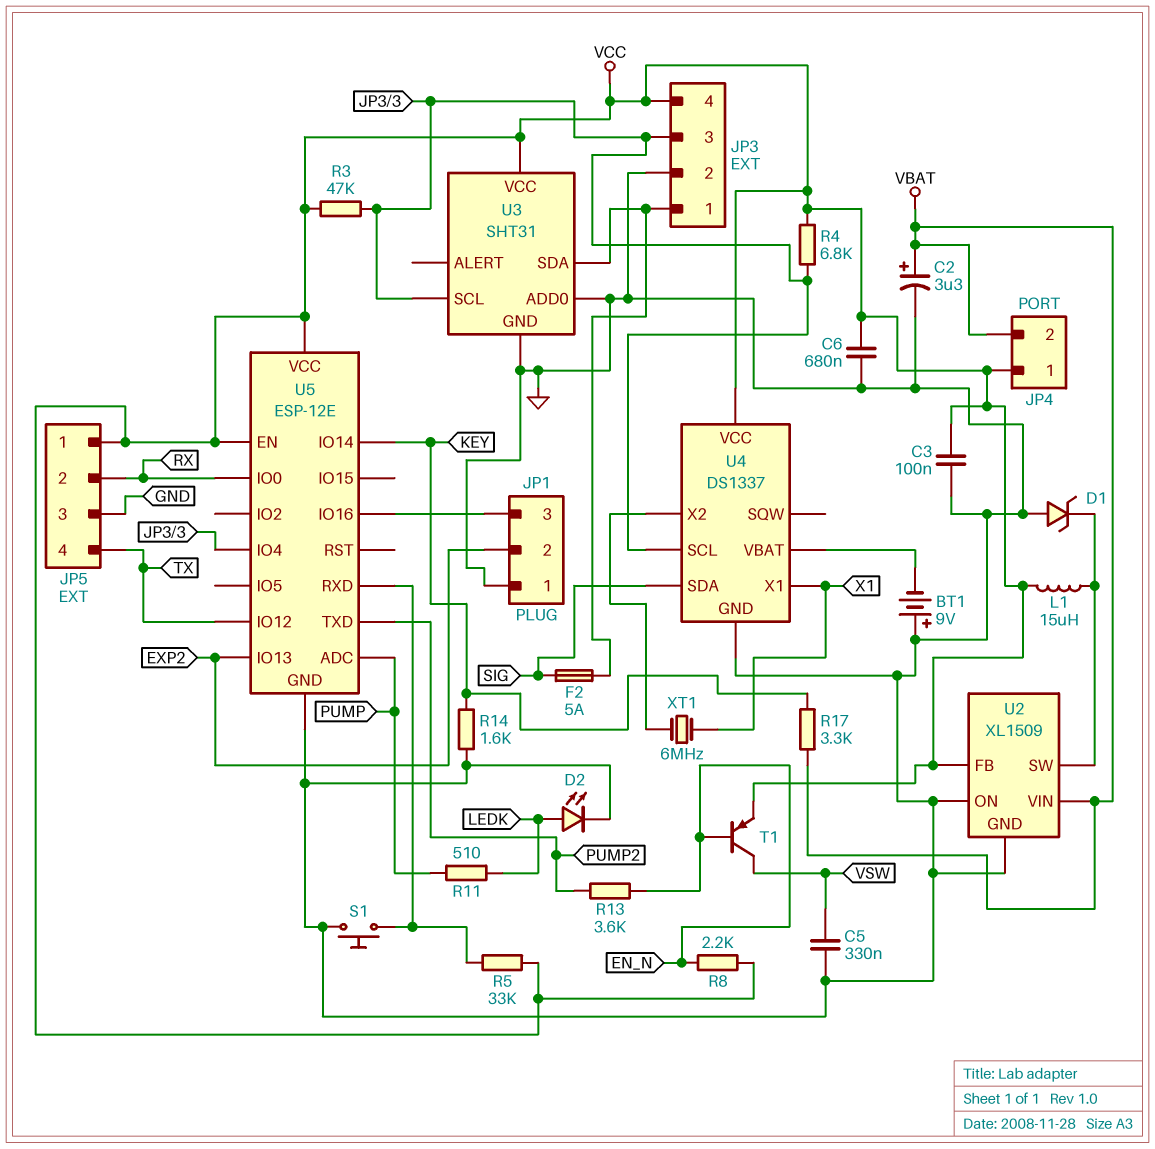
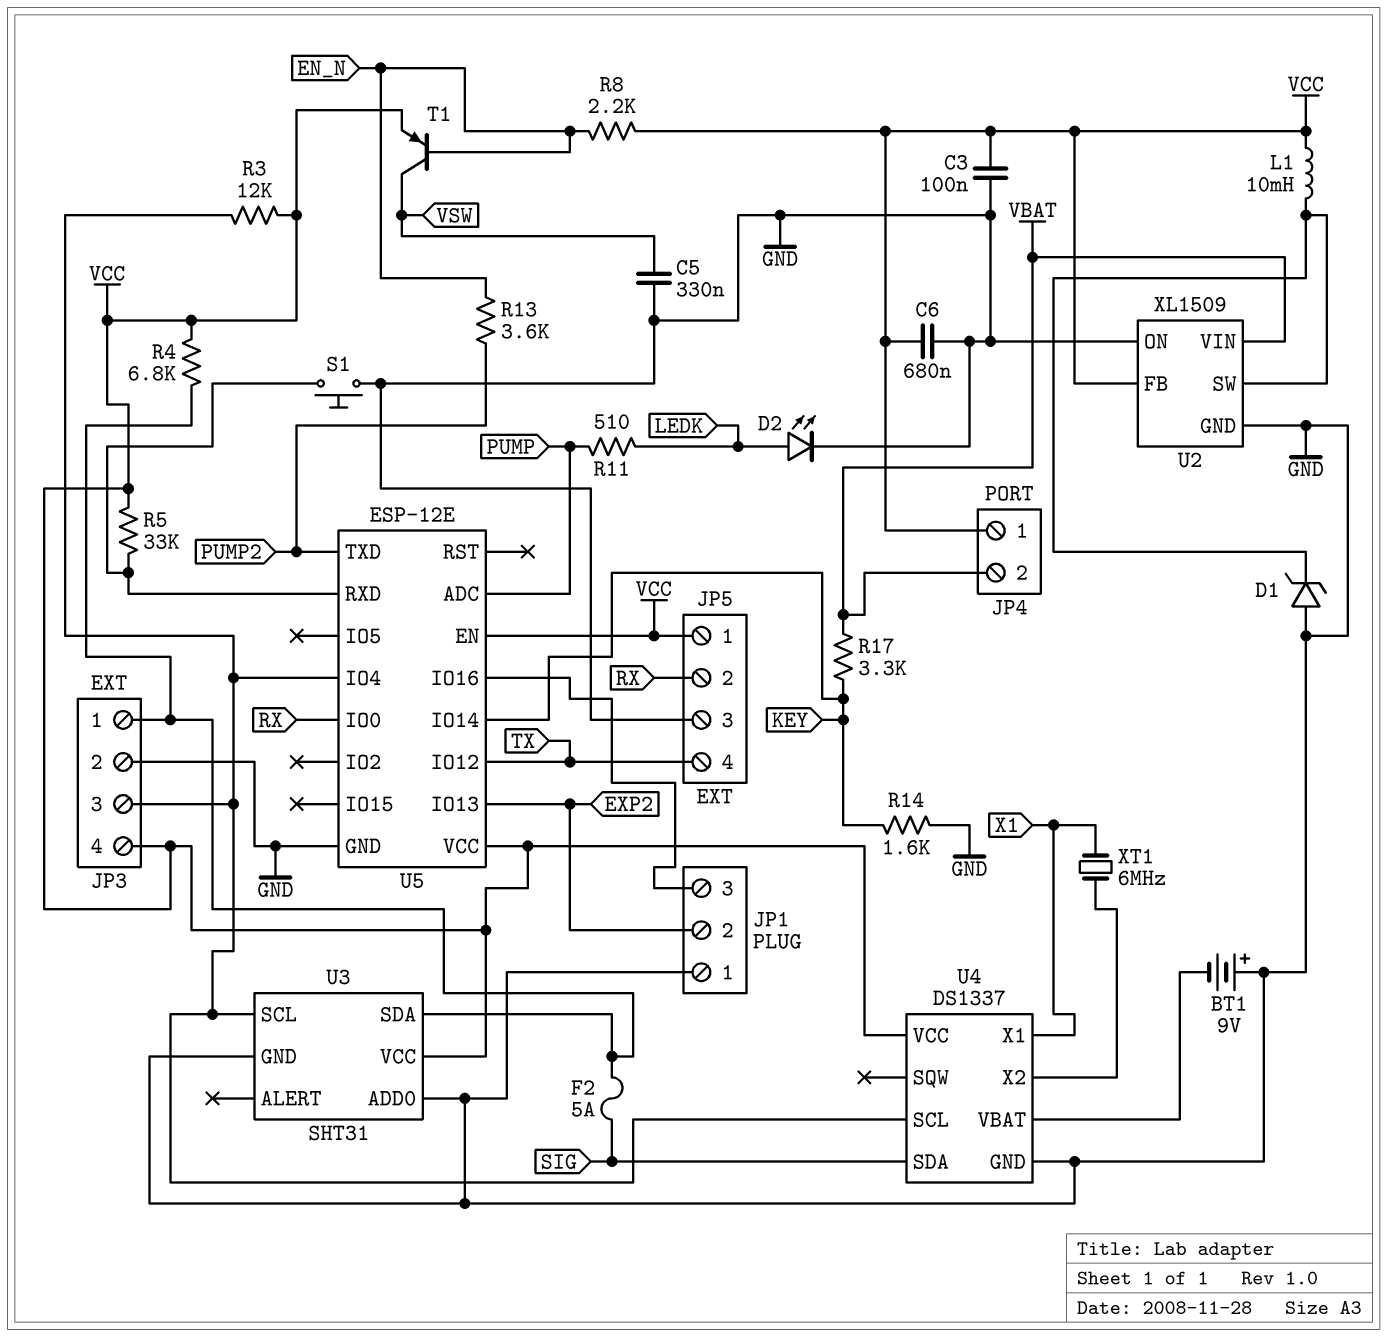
C2: 3.3uF (plus VBAT, minus GND) -> none
L1: 15uH (U2/SW, VCC) -> 10mH (U2/SW, VCC)
R3: 47k (JP3/3, VCC) -> 12k (JP3/3, VCC)
R4: 6.8k (JP3/3, VCC) -> 6.8k (JP3/1, VCC)

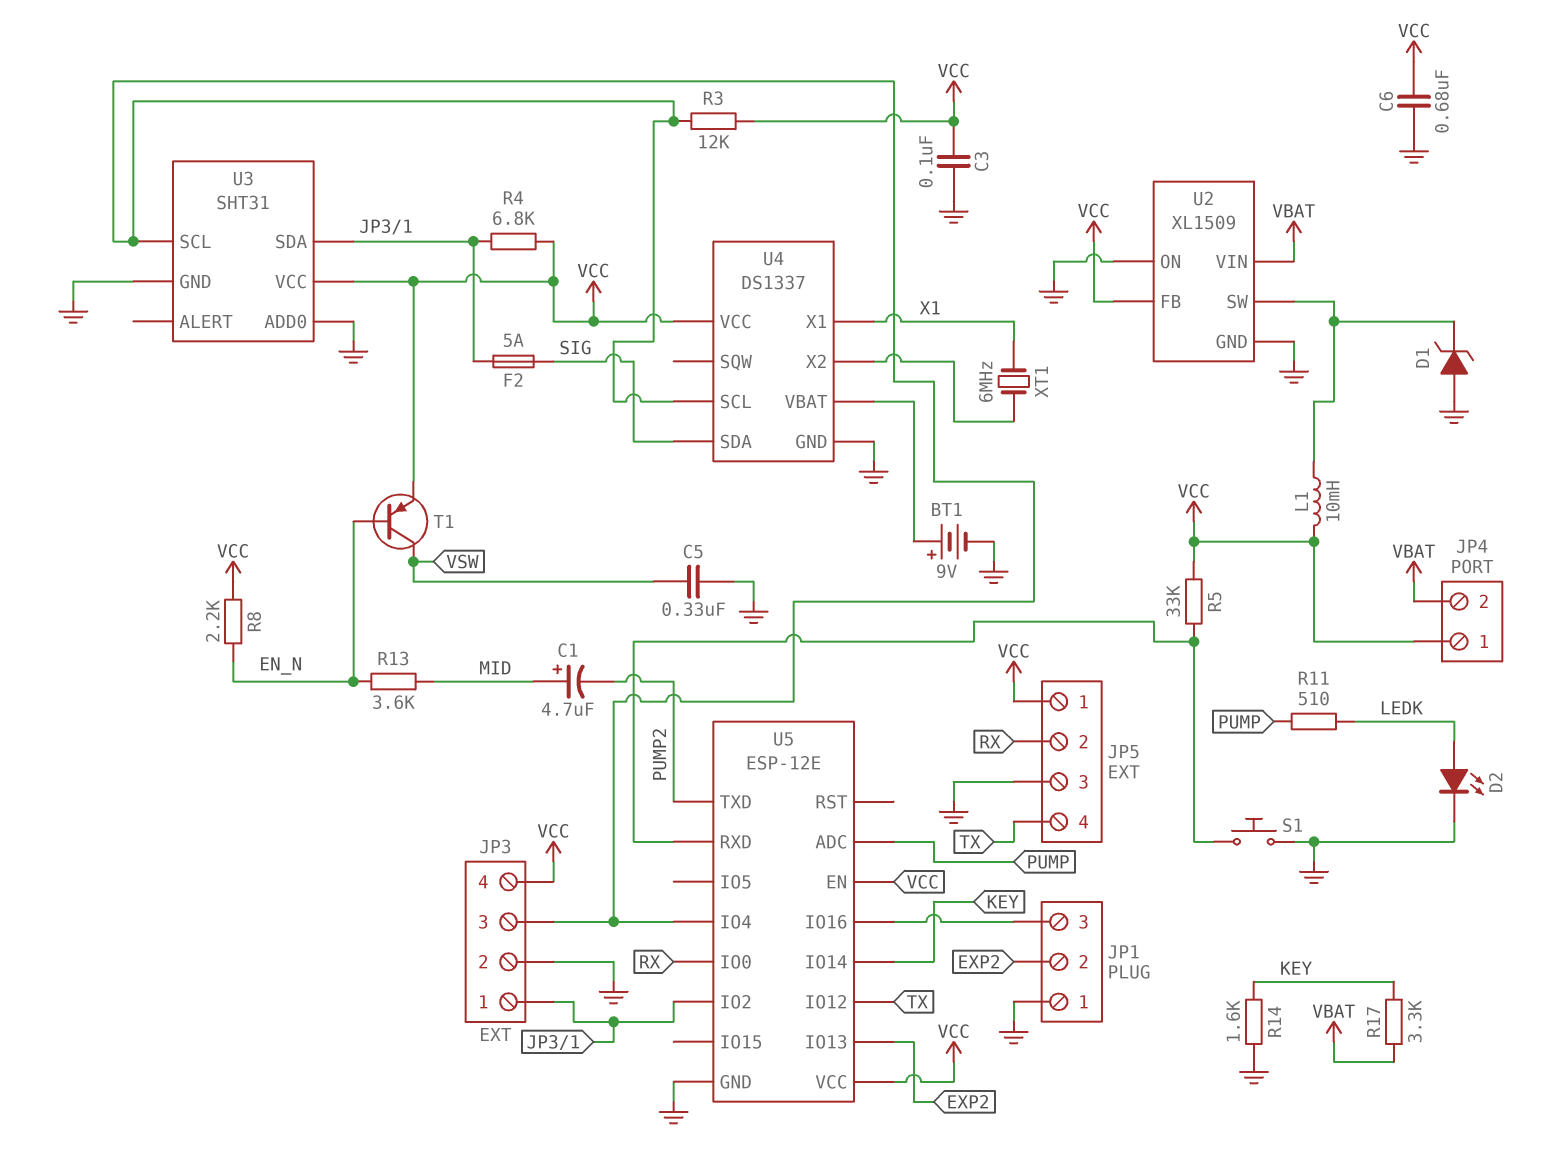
BT1: 9V (plus GND, minus U4/VBAT) -> 9V (plus U4/VBAT, minus GND)
C1: none -> 4.7uF (plus MID, minus PUMP2)
R13: 3.6k (EN_N, PUMP2) -> 3.6k (EN_N, MID)
U5 pin IO2: none -> JP3/1

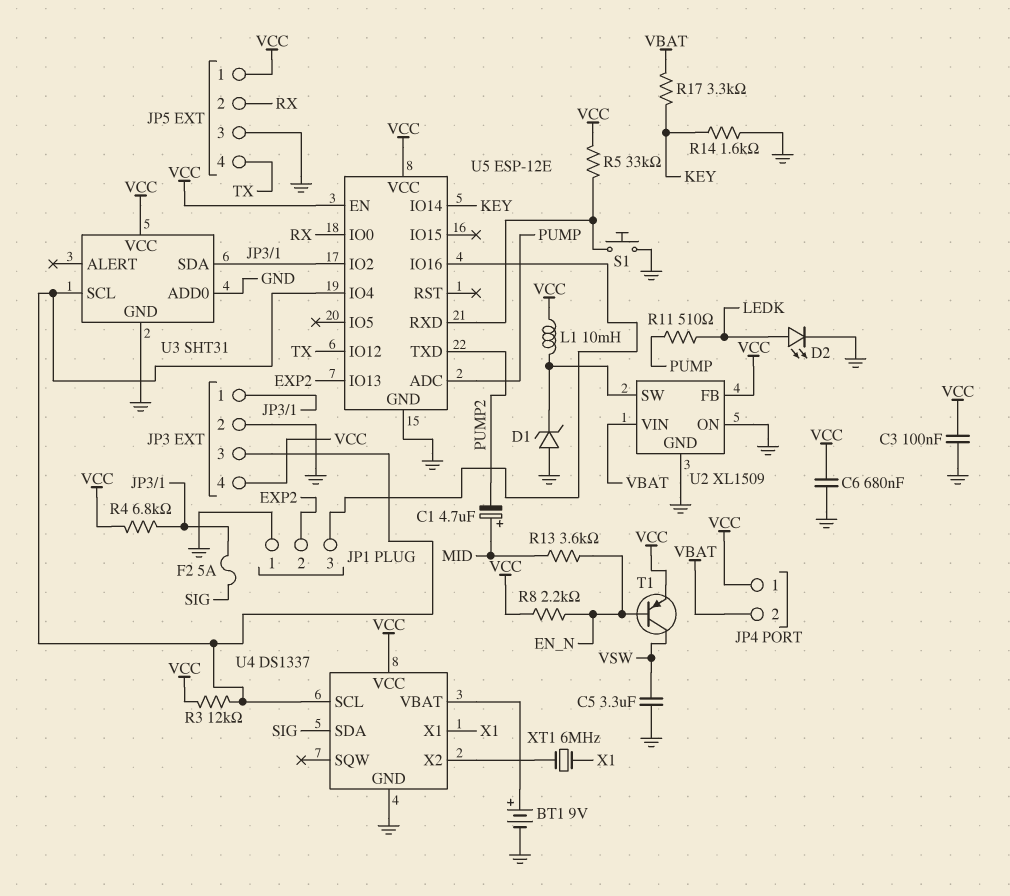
C5: 330nF (GND, VSW) -> 3.3uF (GND, VSW)

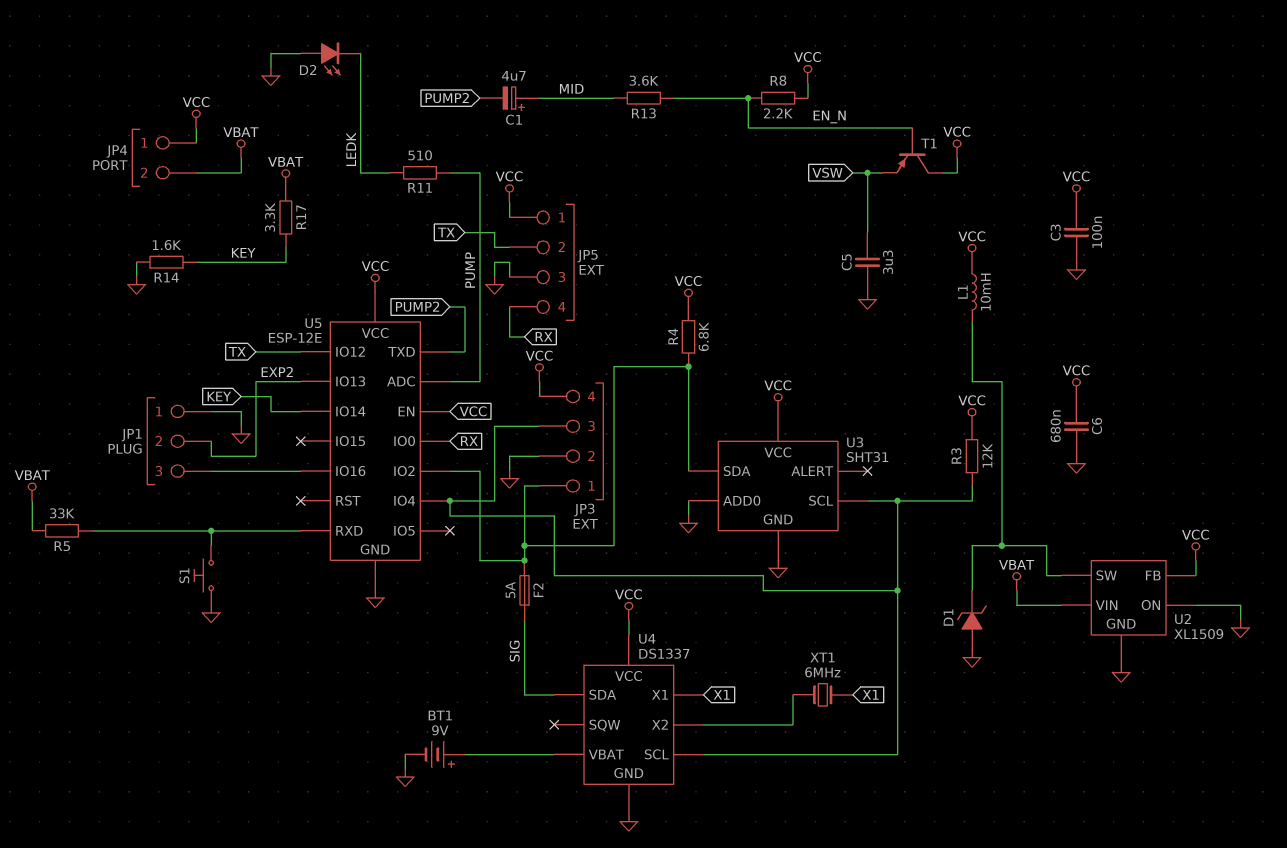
D2: LED (A LEDK, K GND) -> LED (A GND, K LEDK)
JP5 pin 2: RX -> TX
JP5 pin 4: TX -> RX
R5: 33k (U5/RXD, VCC) -> 33k (U5/RXD, VBAT)
T1: PNP (B EN_N, C VSW, E VCC) -> PNP (B EN_N, C VCC, E VSW)

